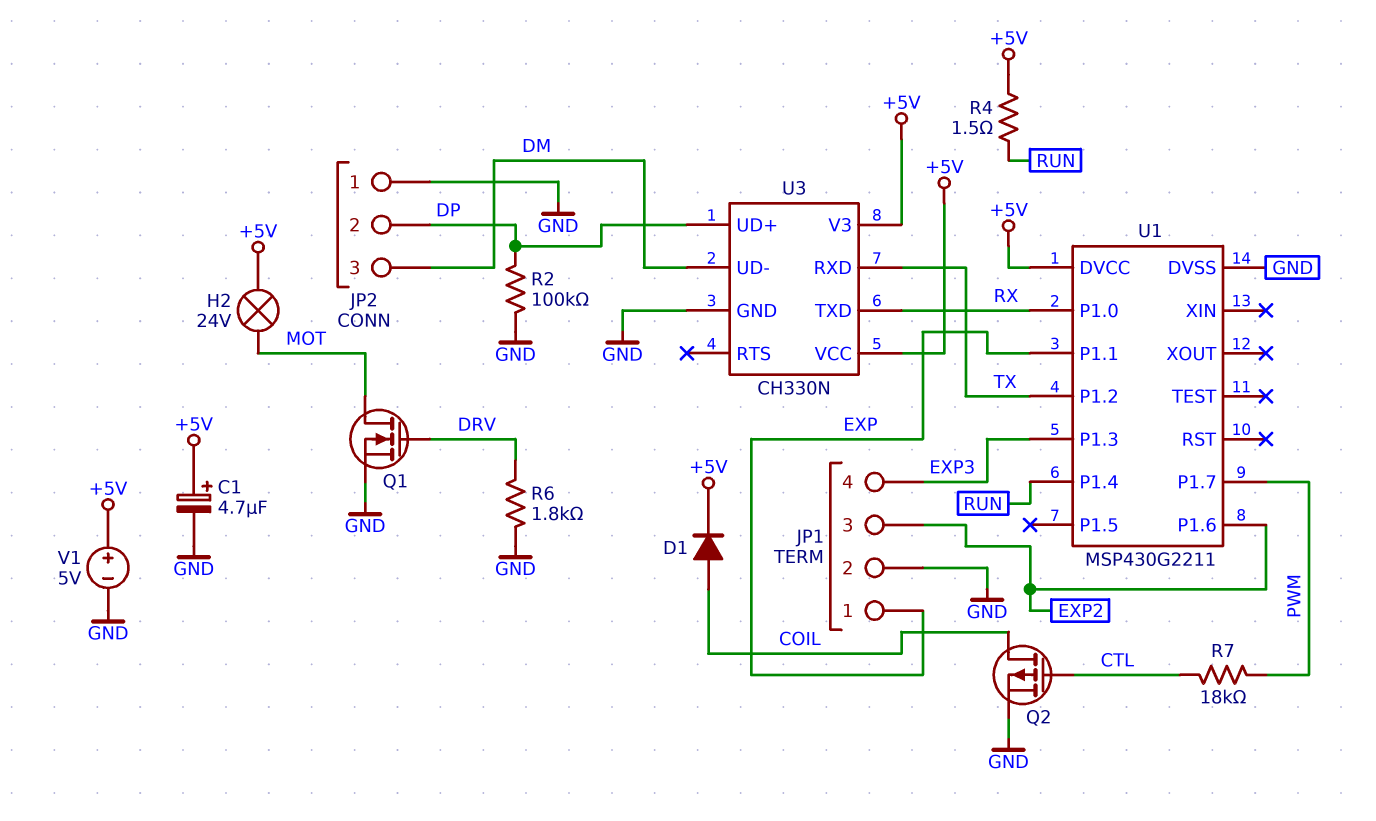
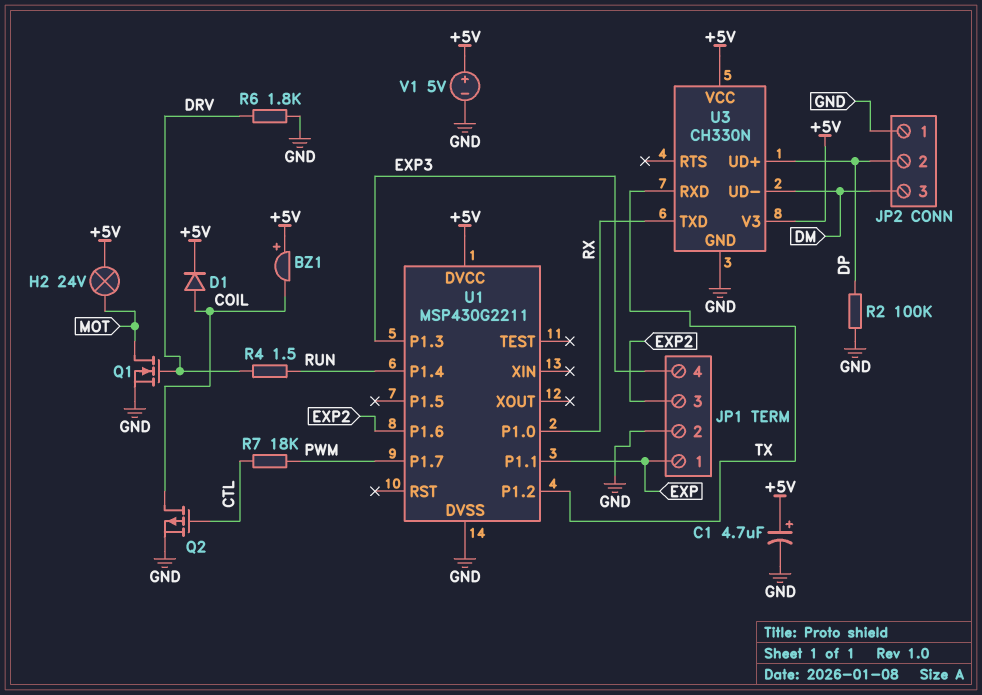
BZ1: none -> buzzer (plus +5V, minus COIL)
R4: 1.5 (+5V, RUN) -> 1.5 (DRV, RUN)

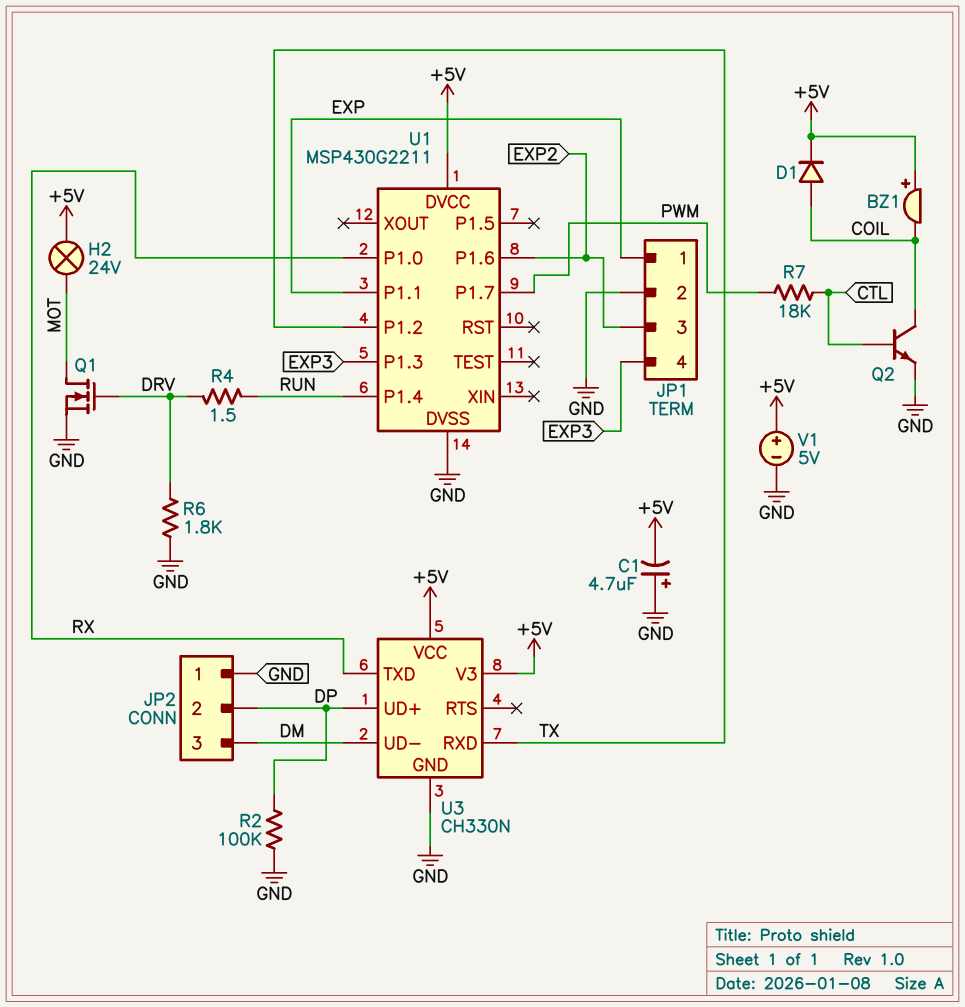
C1: 4.7uF (plus +5V, minus GND) -> 4.7uF (plus GND, minus +5V)
Q2: PMOS (G CTL, D COIL, S GND) -> NPN (B CTL, C COIL, E GND)

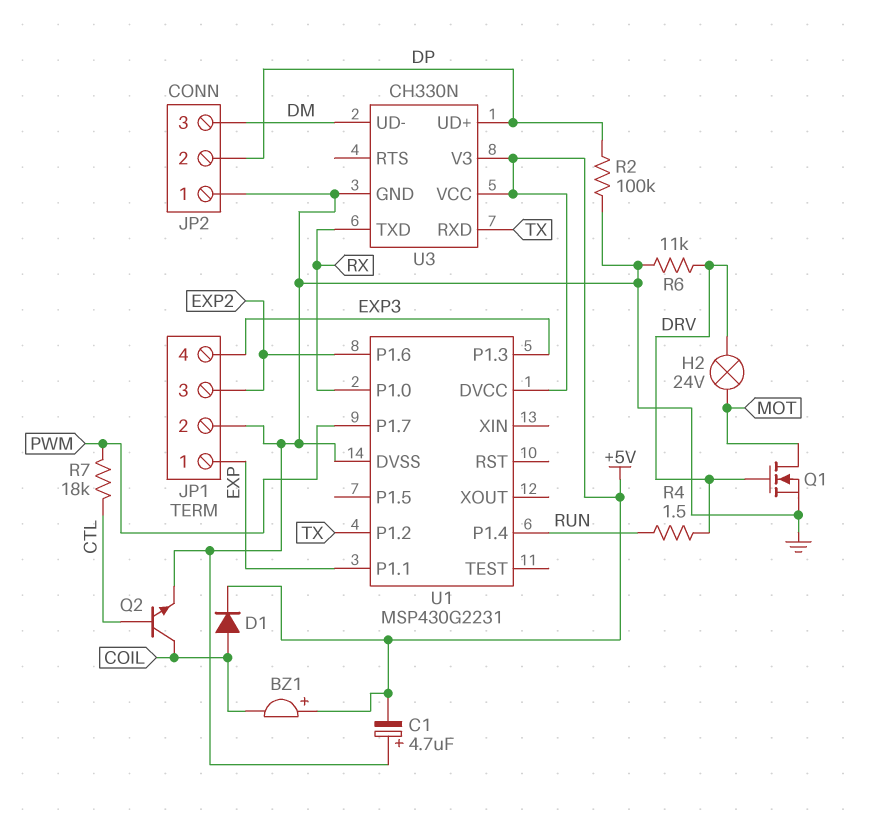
H2: lamp 24V (+5V, MOT) -> lamp 24V (DRV, MOT)
R6: 1.8k (DRV, GND) -> 11k (DRV, GND)
U1: MSP430G2211 -> MSP430G2231
V1: 5V (plus +5V, minus GND) -> none

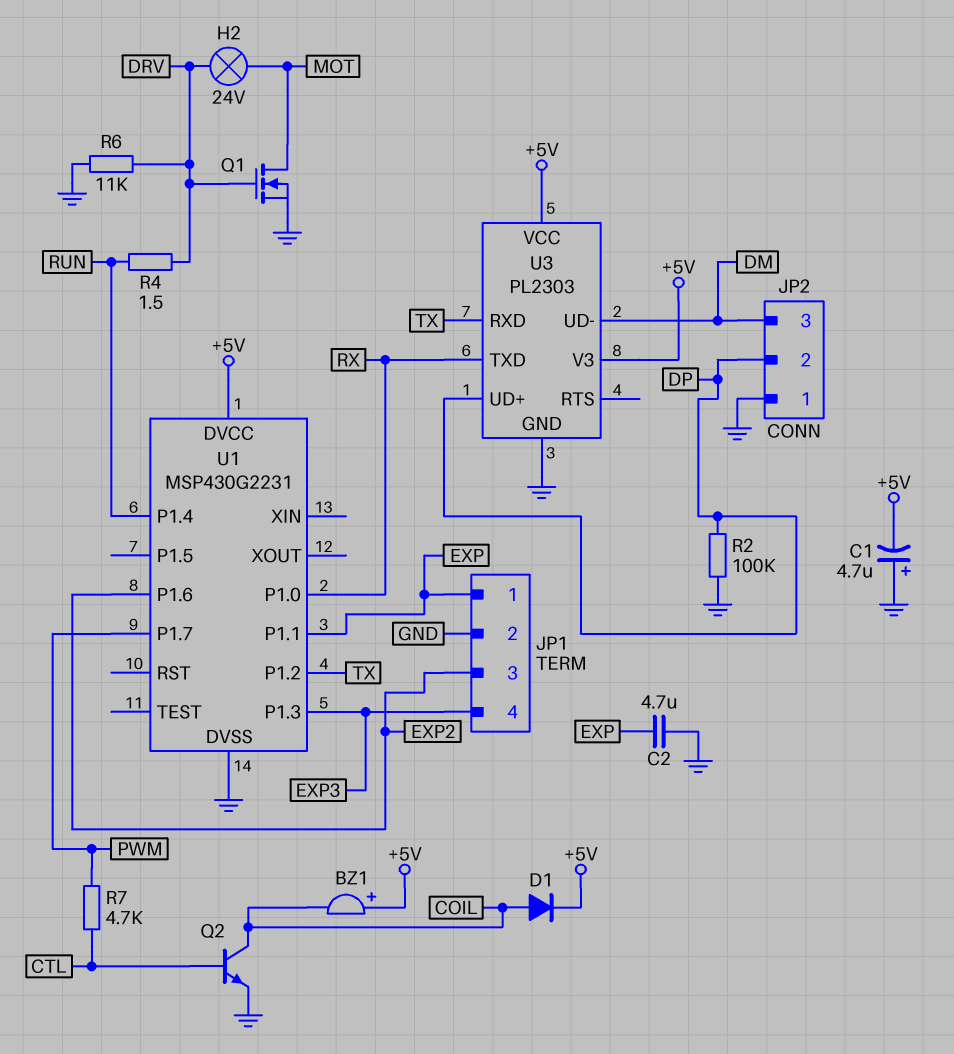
C2: none -> 4.7uF (EXP, GND)
R7: 18k (CTL, PWM) -> 4.7k (CTL, PWM)
U3: CH330N -> PL2303

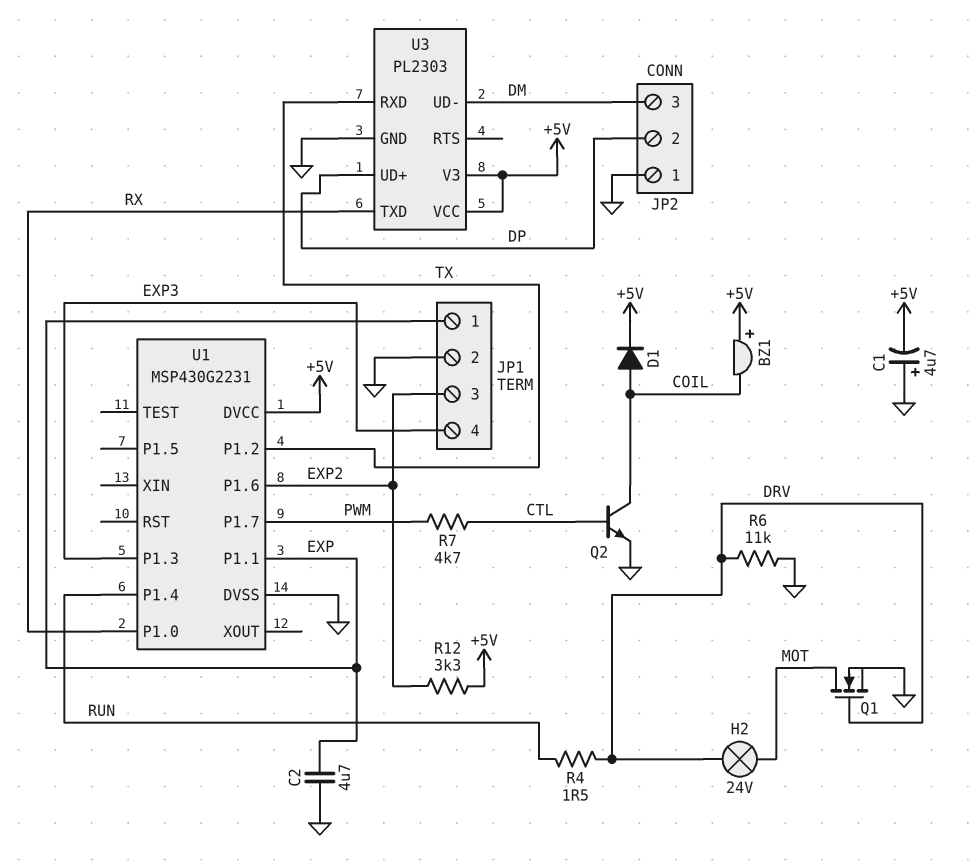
R2: 100k (DP, GND) -> none
R12: none -> 3.3k (+5V, EXP2)

